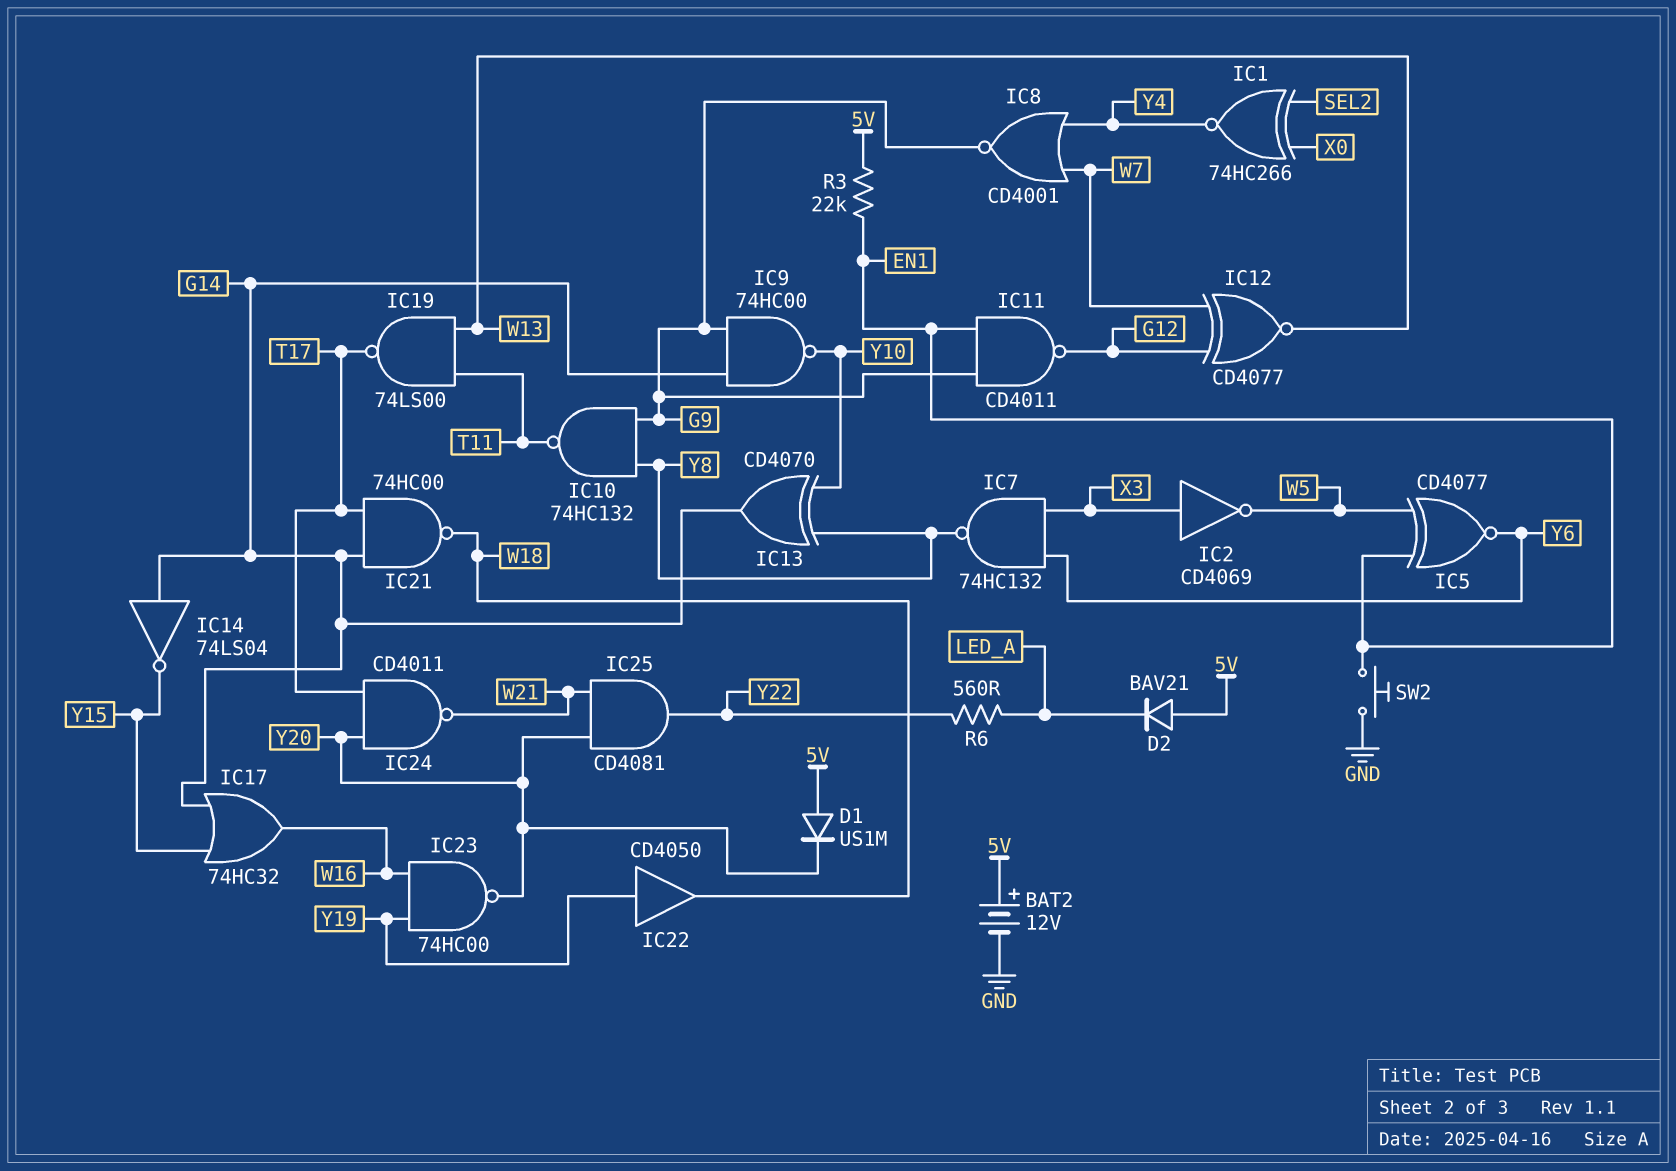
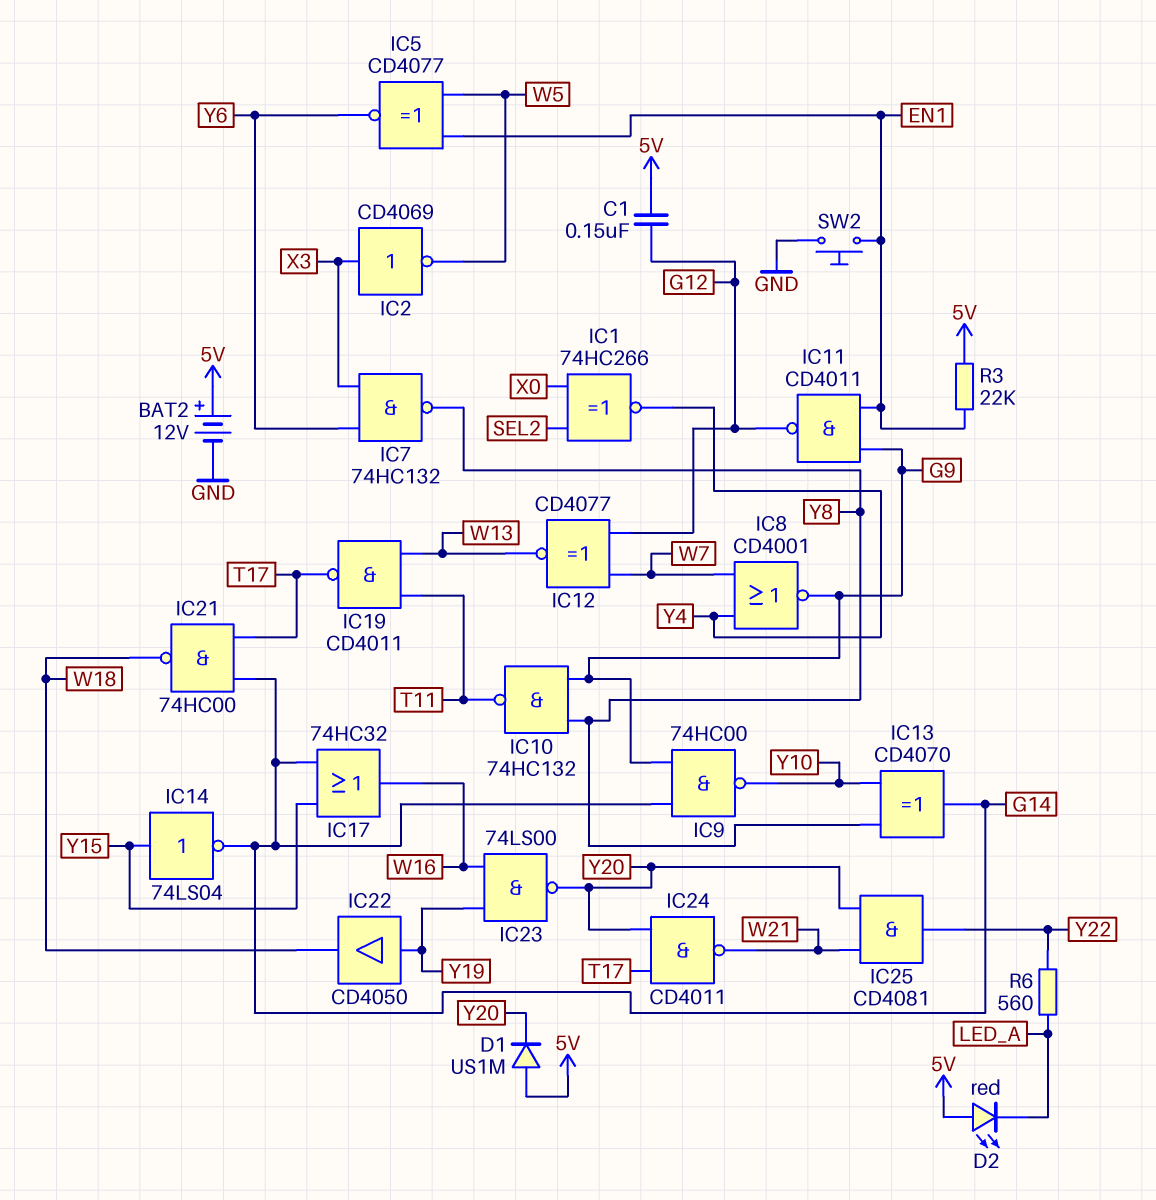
C1: none -> 150nF (5V, G12)
D2: diode BAV21 (A 5V, K LED_A) -> LED red (A 5V, K LED_A)
IC14: NOT 74LS04 (in G14, out Y15) -> NOT 74LS04 (in Y15, out G14)
IC19: NAND 74LS00 (in T11, in W13, out T17) -> NAND CD4011 (in T11, in W13, out T17)
IC23: NAND 74HC00 (in W16, in Y19, out Y20) -> NAND 74LS00 (in W16, in Y19, out Y20)

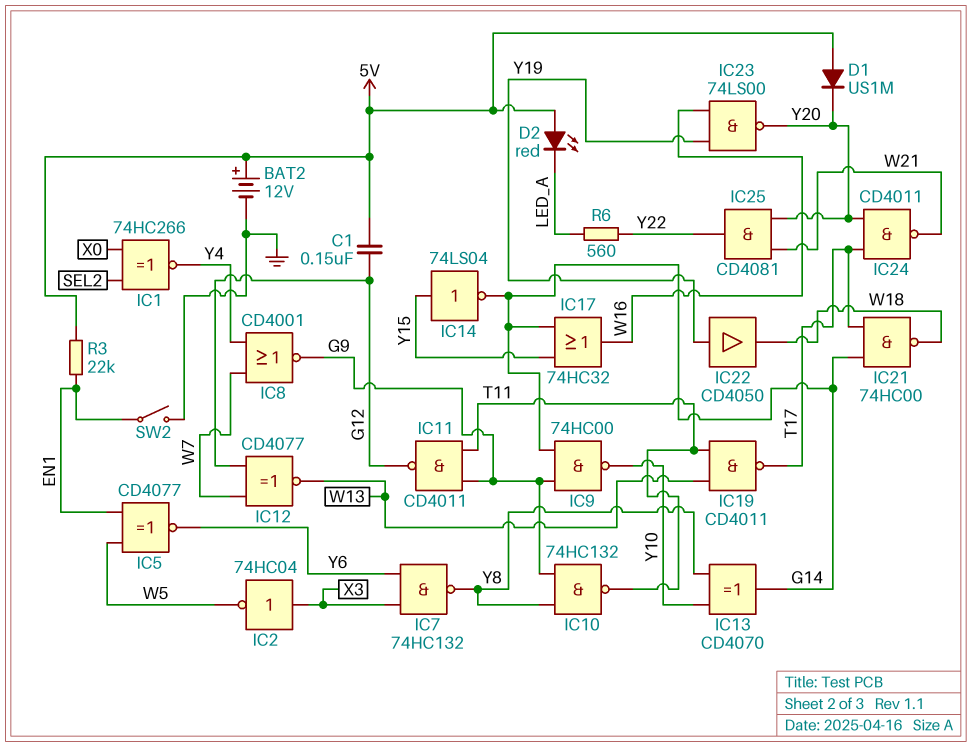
IC2: NOT CD4069 (in X3, out W5) -> NOT 74HC04 (in X3, out W5)
IC11: NAND CD4011 (in EN1, in G9, out G12) -> NAND CD4011 (in G9, in T11, out G12)
SW2: button (EN1, GND) -> switch (EN1, GND)

